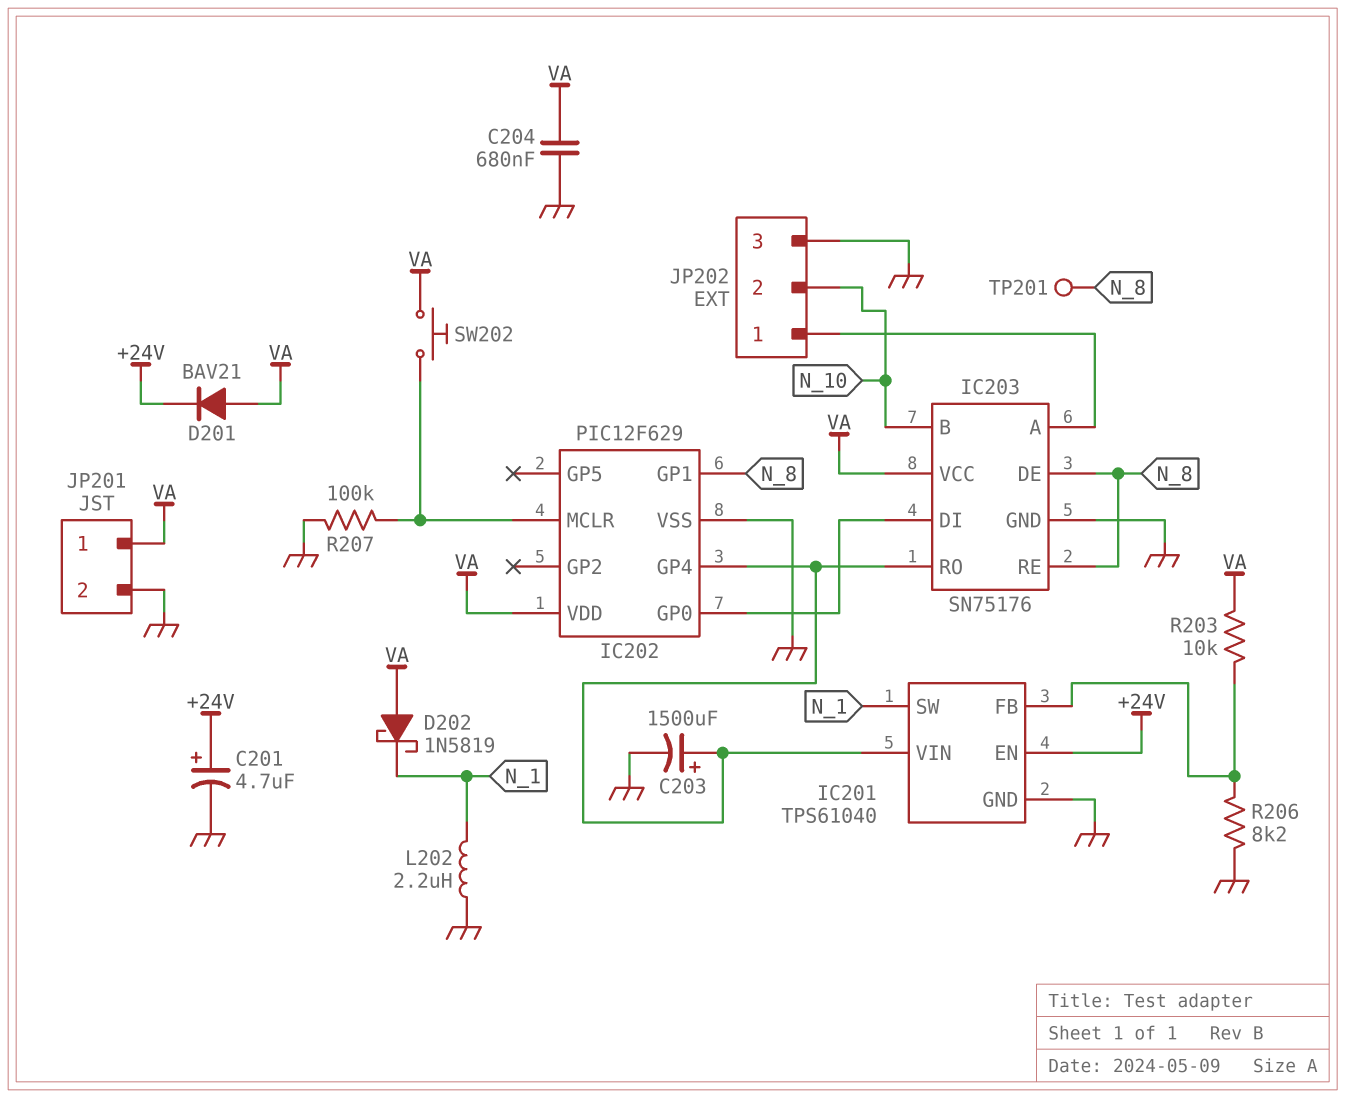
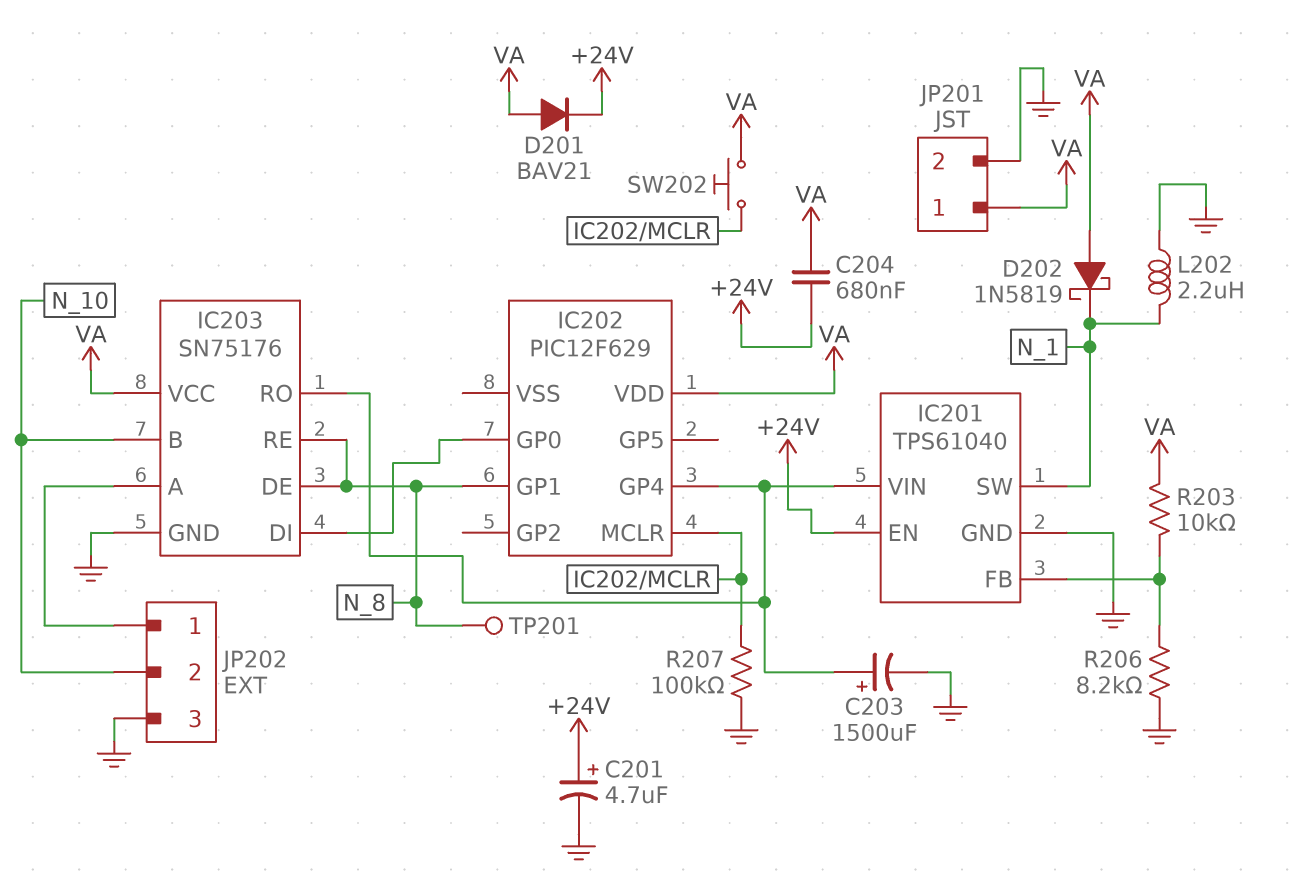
C204: 680nF (GND, VA) -> 680nF (+24V, VA)
IC202 pin VSS: GND -> none

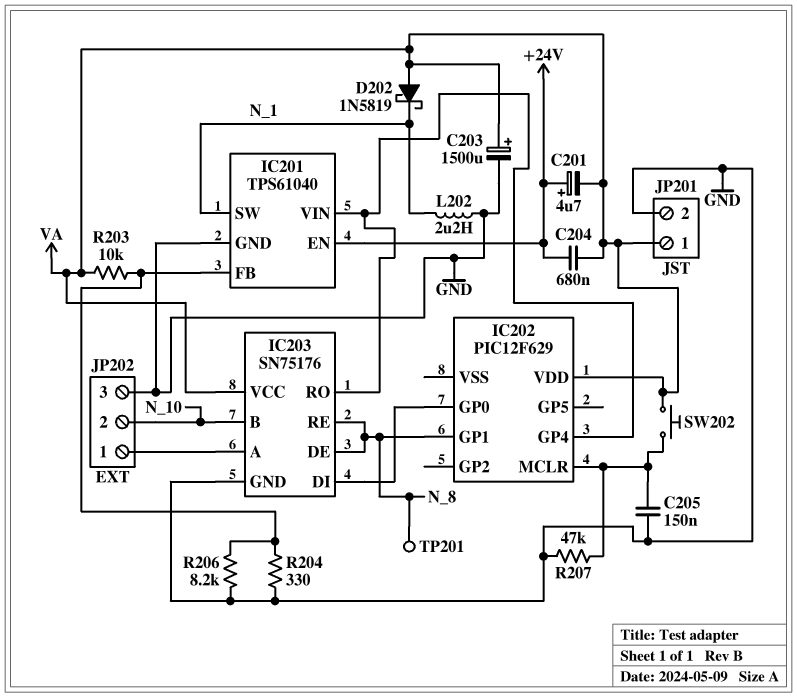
C201: 4.7uF (plus +24V, minus GND) -> 4.7uF (plus +24V, minus VA)
C203: 1500uF (plus IC201/VIN, minus GND) -> 1500uF (plus VA, minus GND)
C205: none -> 150nF (GND, IC202/MCLR)
D201: diode BAV21 (A VA, K +24V) -> none
R204: none -> 330 (GND, IC201/FB)
R207: 100k (GND, IC202/MCLR) -> 47k (GND, IC202/MCLR)

